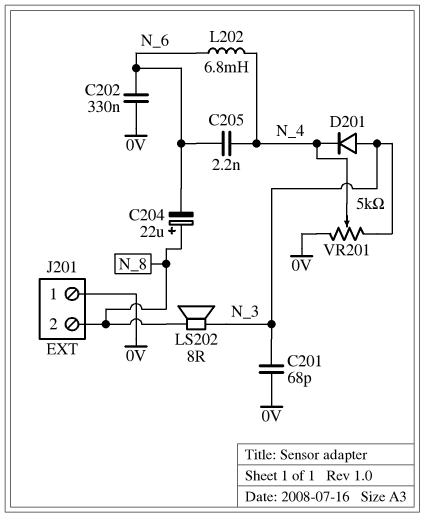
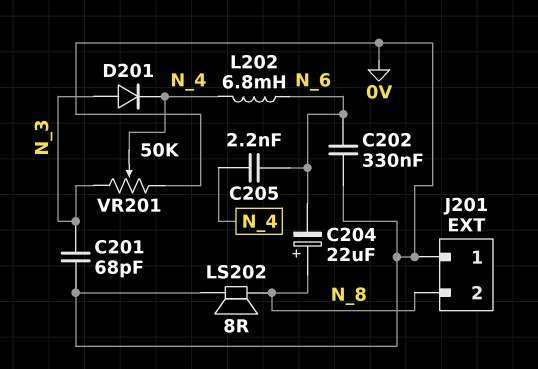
LS202: speaker 8R (N_3, N_8) -> speaker 8R (0V, N_8)
VR201: 5k (0V, N_3, wiper N_4) -> 50k (0V, N_3, wiper N_4)

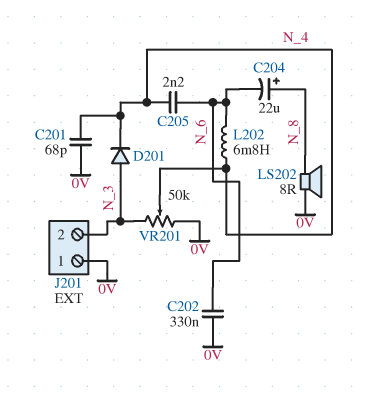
C201: 68pF (0V, N_3) -> 68pF (0V, N_4)
J201 pin 2: N_8 -> N_3

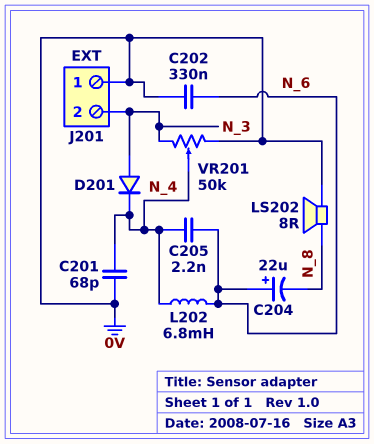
C204: 22uF (plus N_8, minus N_6) -> 22uF (plus N_6, minus N_8)

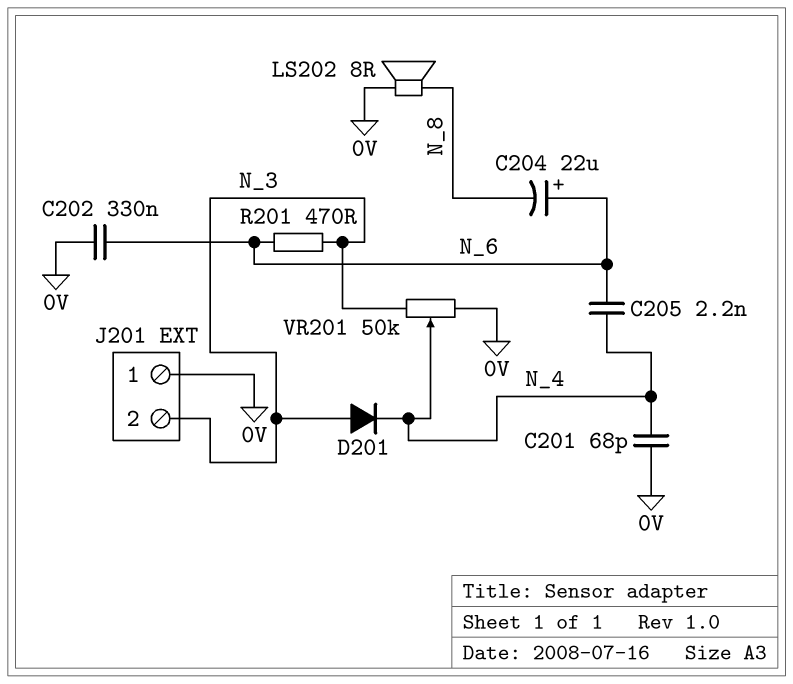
L202: 6.8mH (N_4, N_6) -> none
R201: none -> 470 (N_3, N_6)

